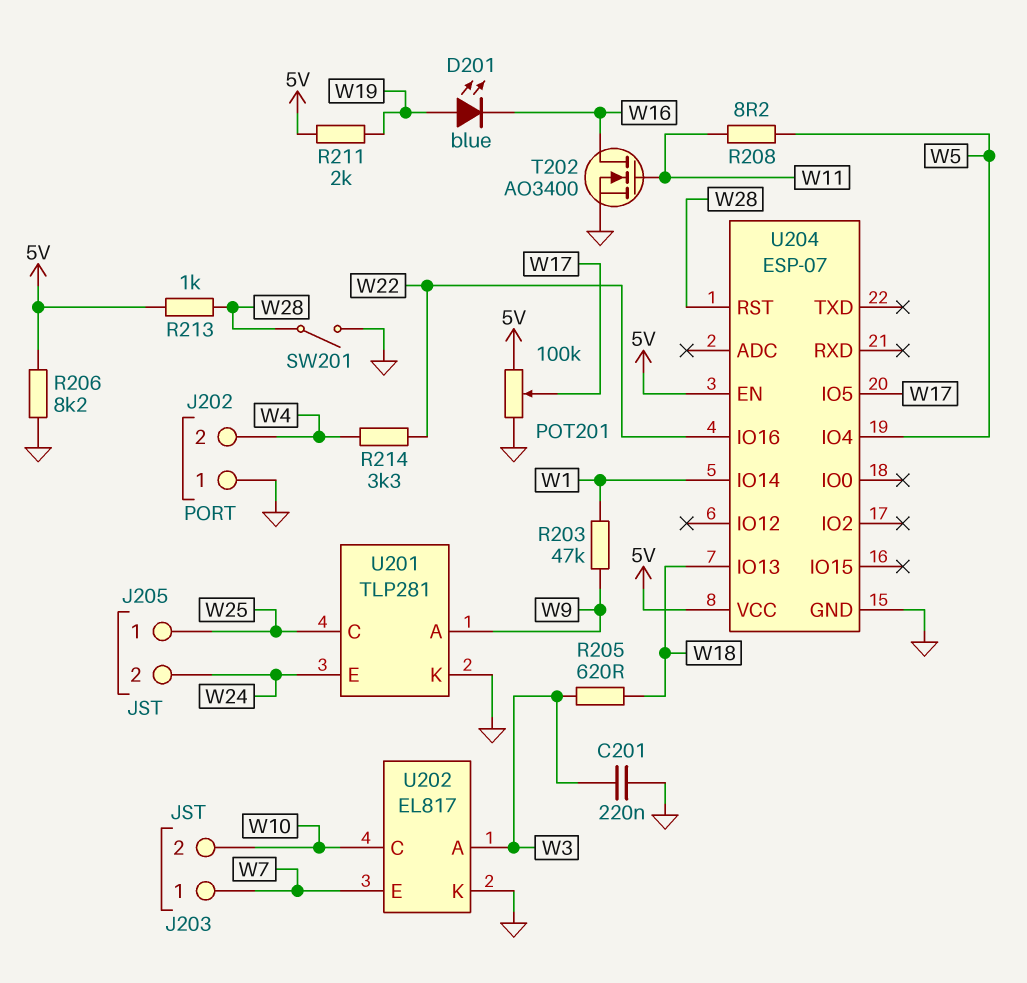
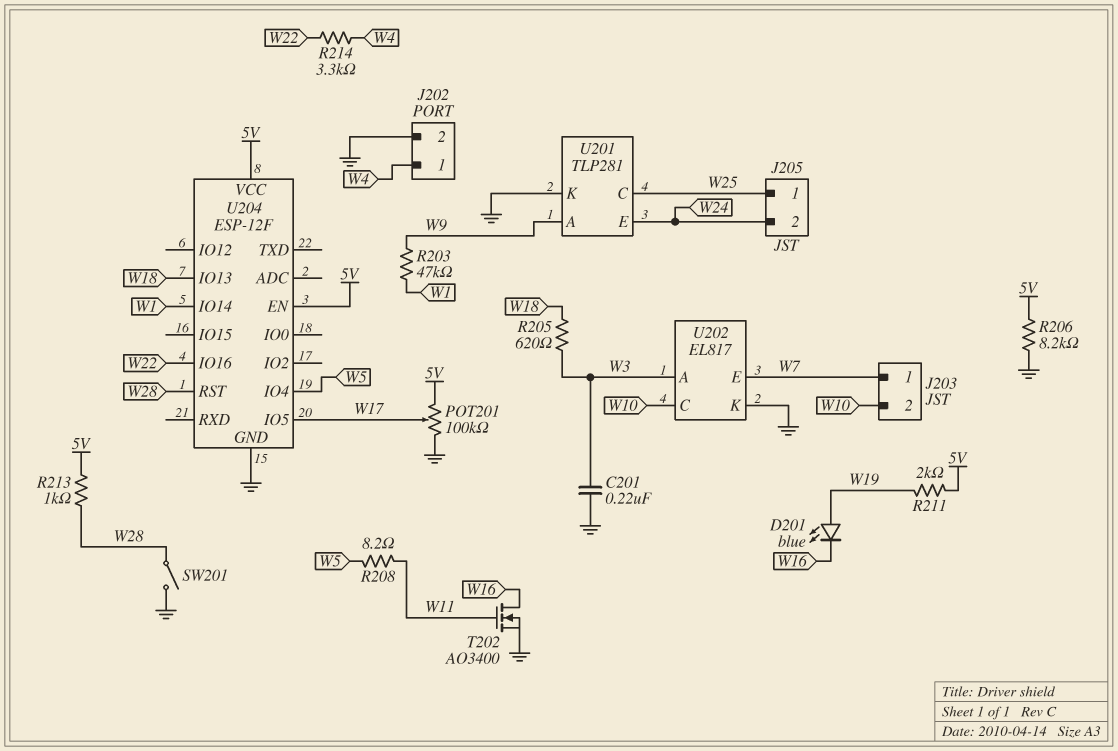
J202 pin 1: GND -> W4
J202 pin 2: W4 -> GND
U204: ESP-07 -> ESP-12F

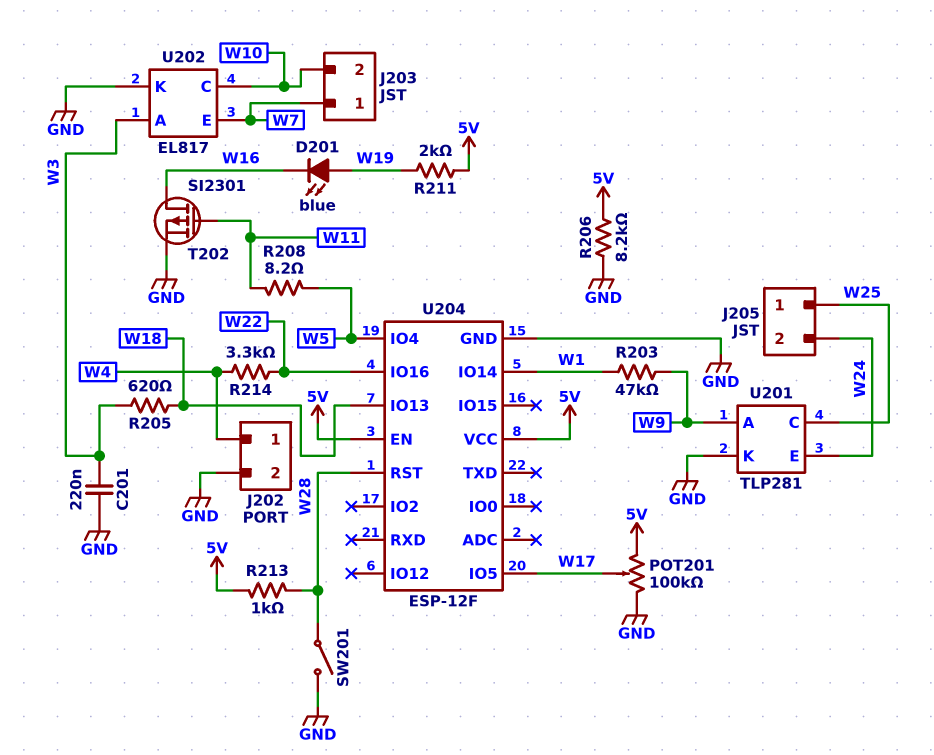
T202: NMOS AO3400 (G W11, D W16, S GND) -> PMOS SI2301 (G W11, D W16, S GND)

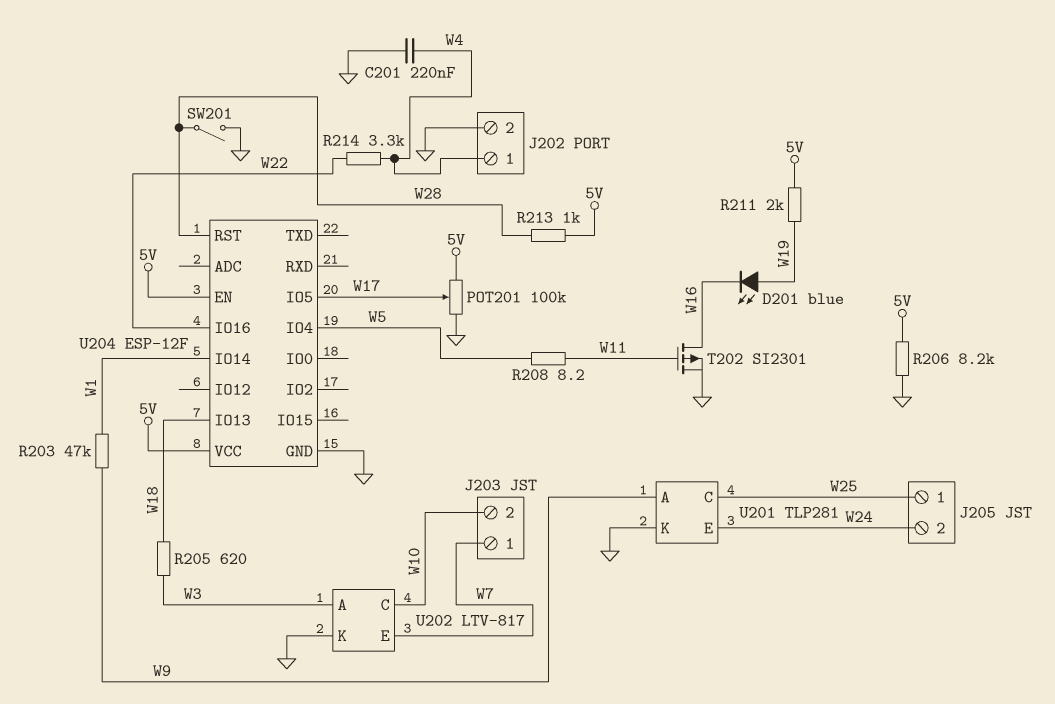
C201: 220nF (GND, W3) -> 220nF (GND, W4)
U202: EL817 -> LTV-817

